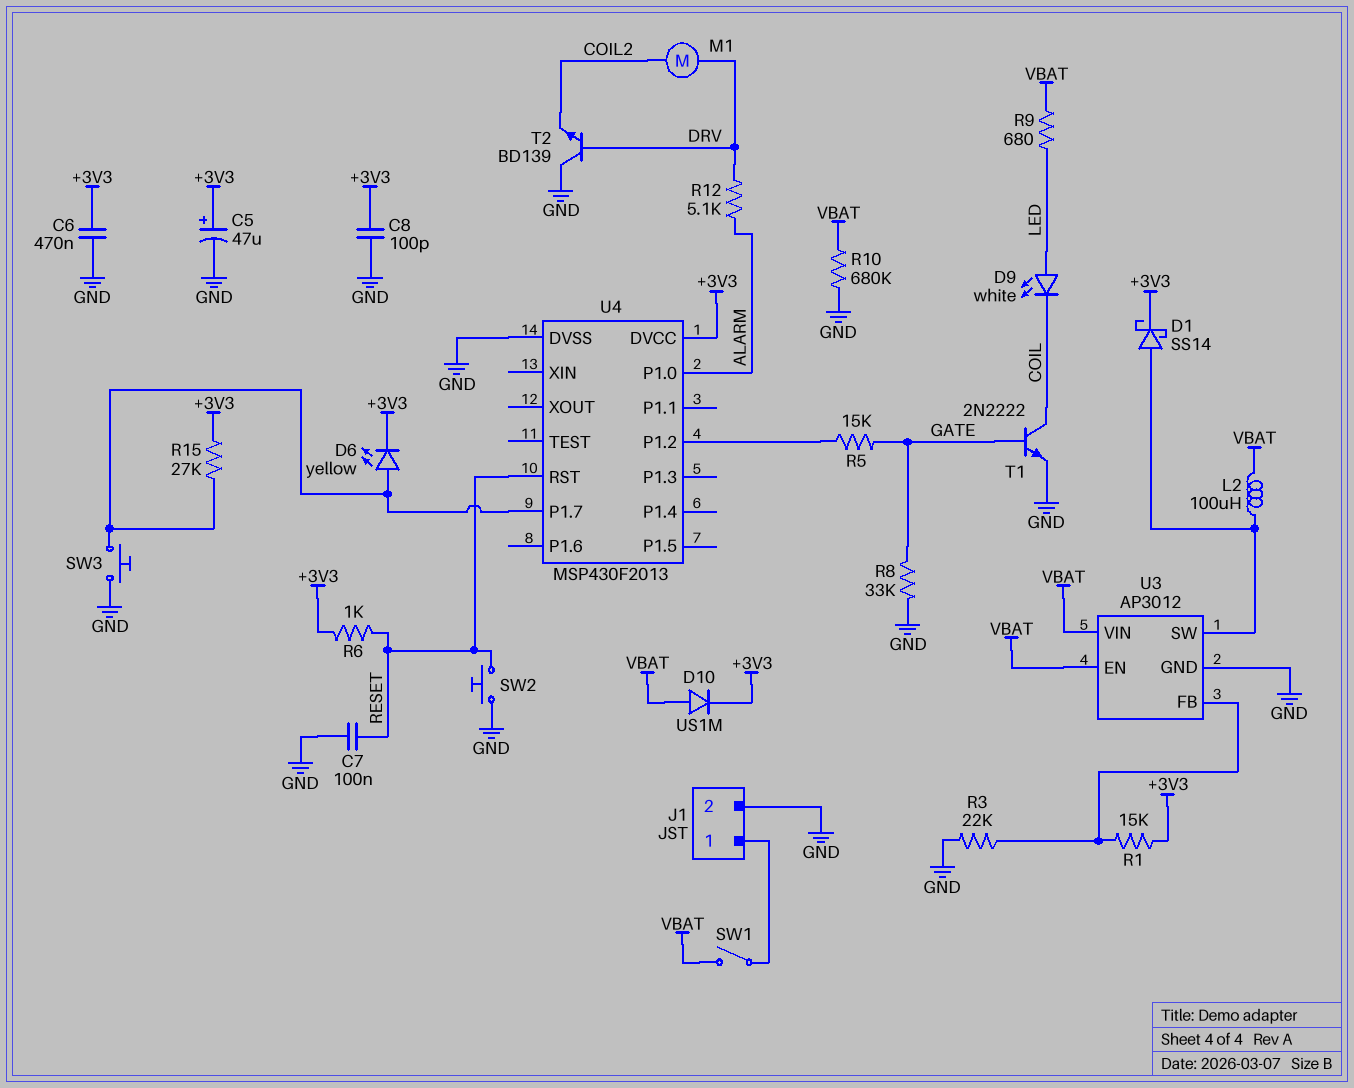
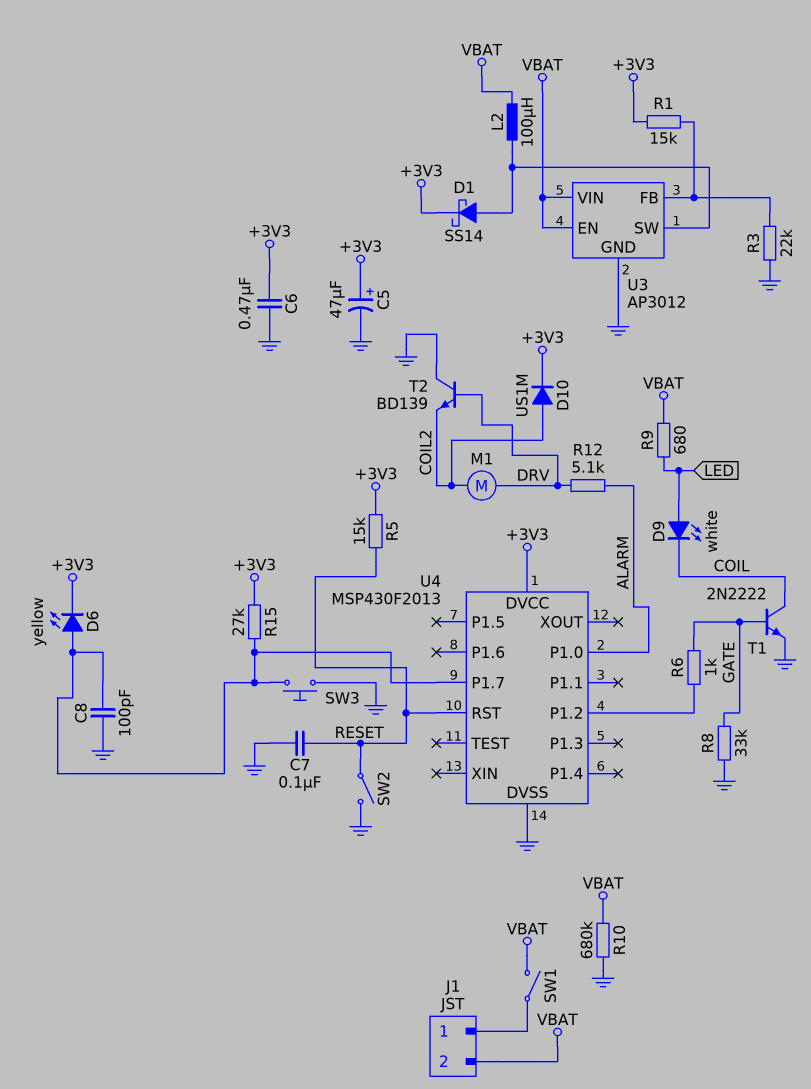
C8: 100pF (+3V3, GND) -> 100pF (GND, U4/P1.7)
D10: diode US1M (A VBAT, K +3V3) -> diode US1M (A COIL2, K +3V3)
J1 pin 2: GND -> VBAT
R5: 15k (GATE, U4/P1.2) -> 15k (+3V3, RESET)
R6: 1k (+3V3, RESET) -> 1k (GATE, U4/P1.2)
SW2: button (GND, RESET) -> switch (GND, RESET)

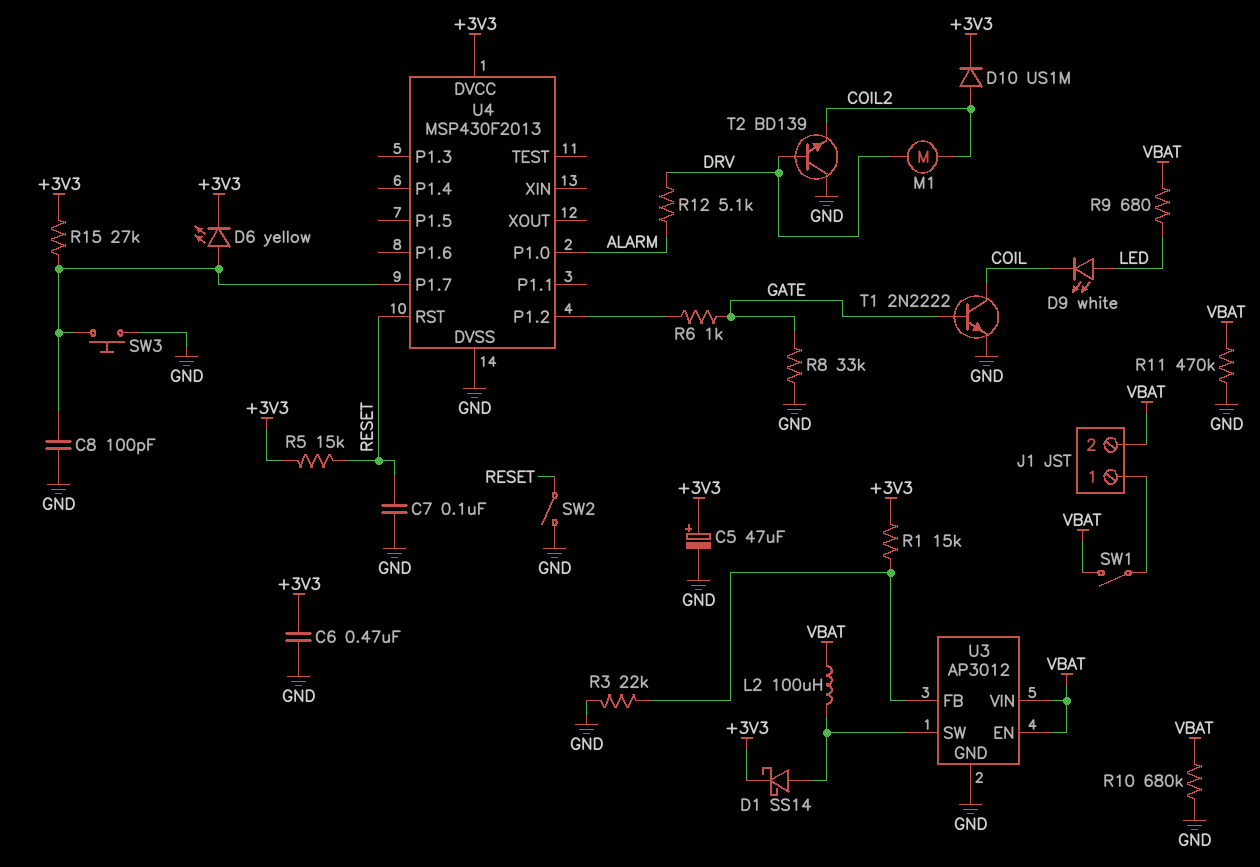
R11: none -> 470k (GND, VBAT)

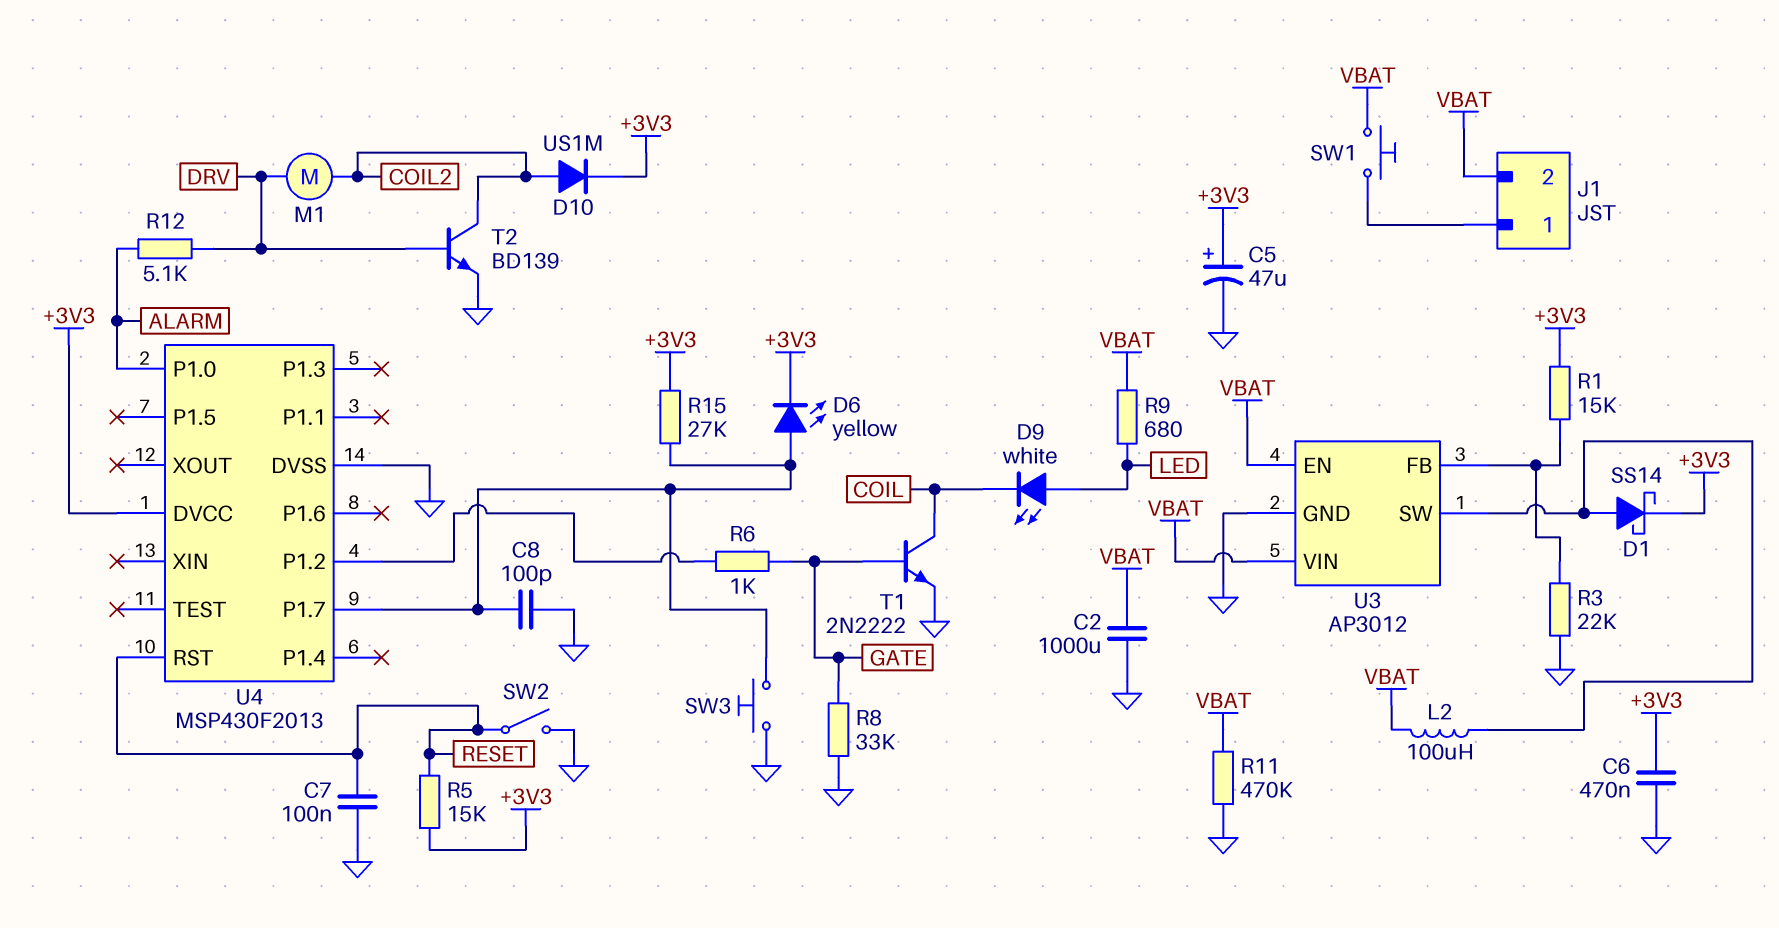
C2: none -> 1000uF (GND, VBAT)
R10: 680k (GND, VBAT) -> none
SW1: switch (J1/1, VBAT) -> button (J1/1, VBAT)
T2: NPN BD139 (B DRV, C GND, E COIL2) -> NPN BD139 (B DRV, C COIL2, E GND)

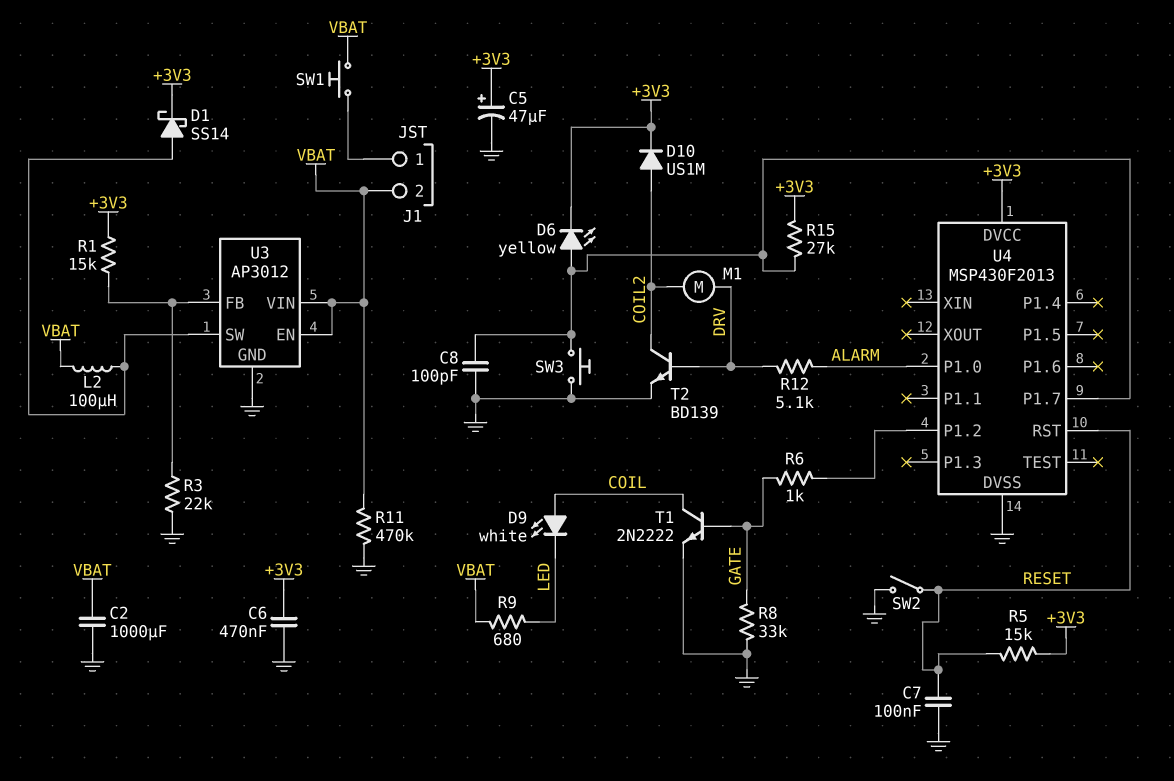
D9: LED white (A LED, K COIL) -> LED white (A COIL, K LED)

